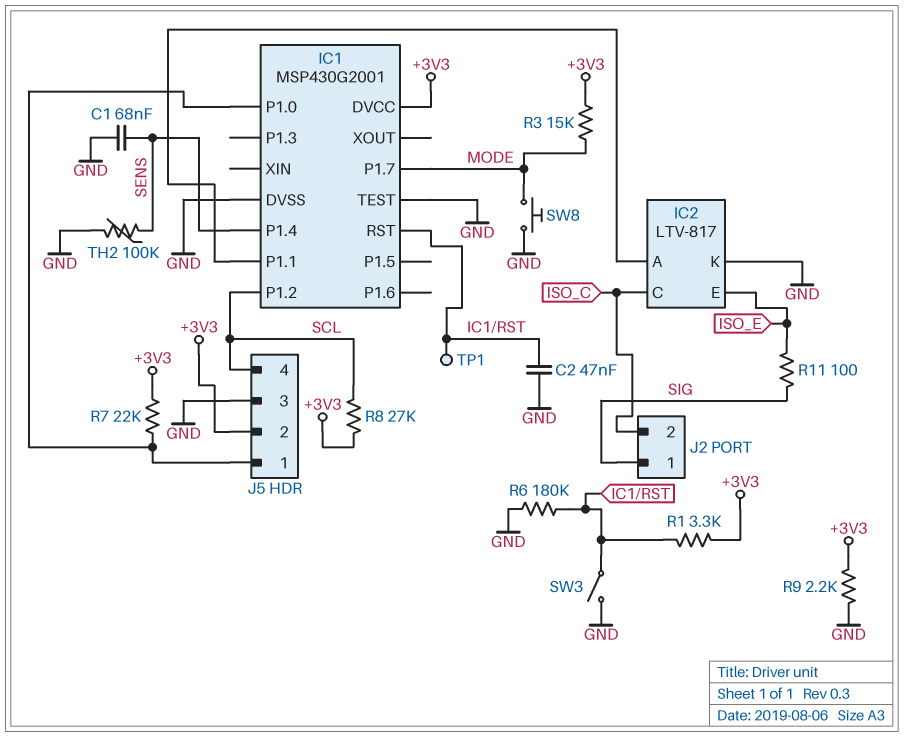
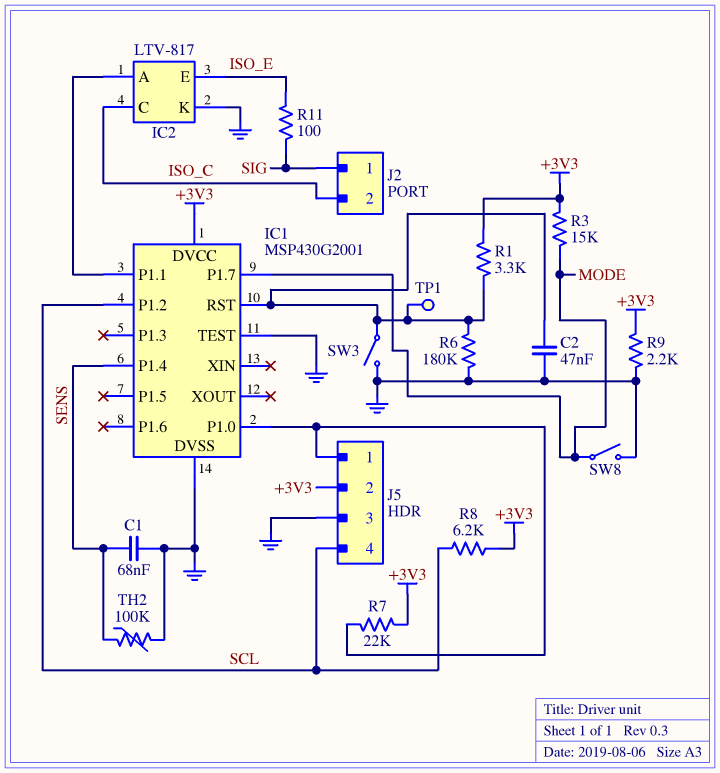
R8: 27k (+3V3, SCL) -> 6.2k (+3V3, SCL)
SW8: button (GND, MODE) -> switch (GND, MODE)

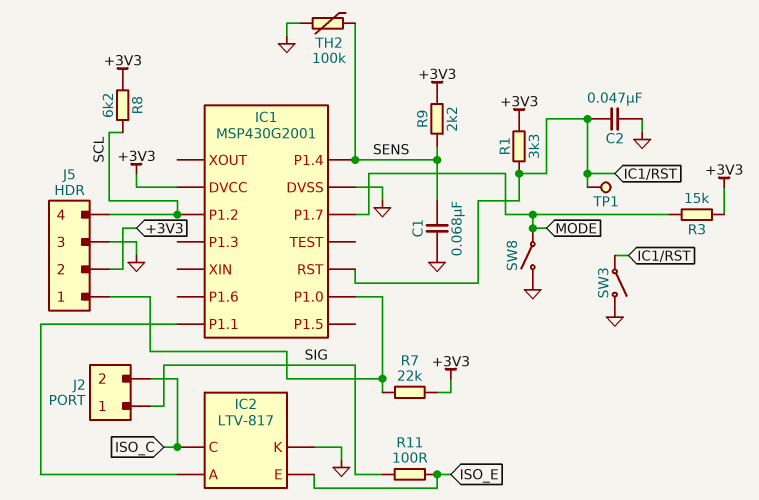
IC1 pin TEST: GND -> none
R6: 180k (GND, IC1/RST) -> none
R9: 2.2k (+3V3, GND) -> 2.2k (+3V3, SENS)

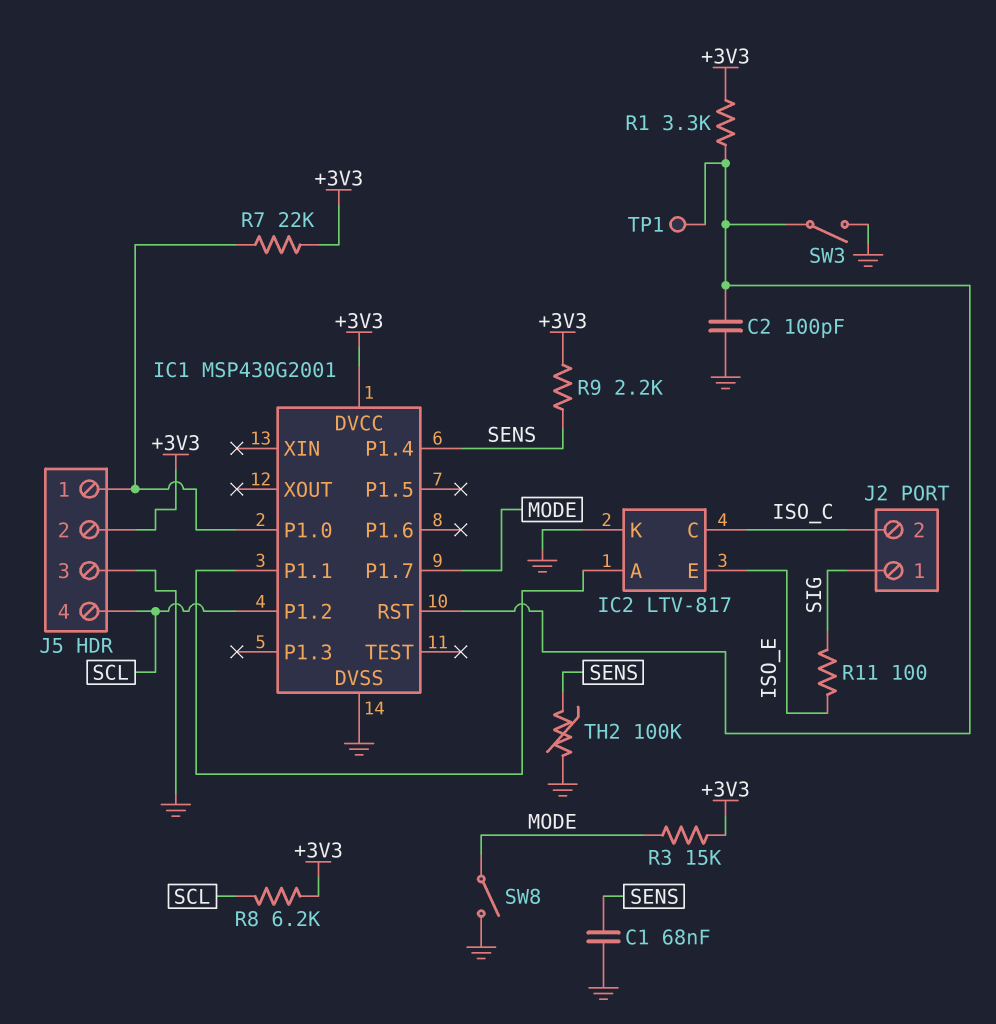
C2: 47nF (GND, IC1/RST) -> 100pF (GND, IC1/RST)

